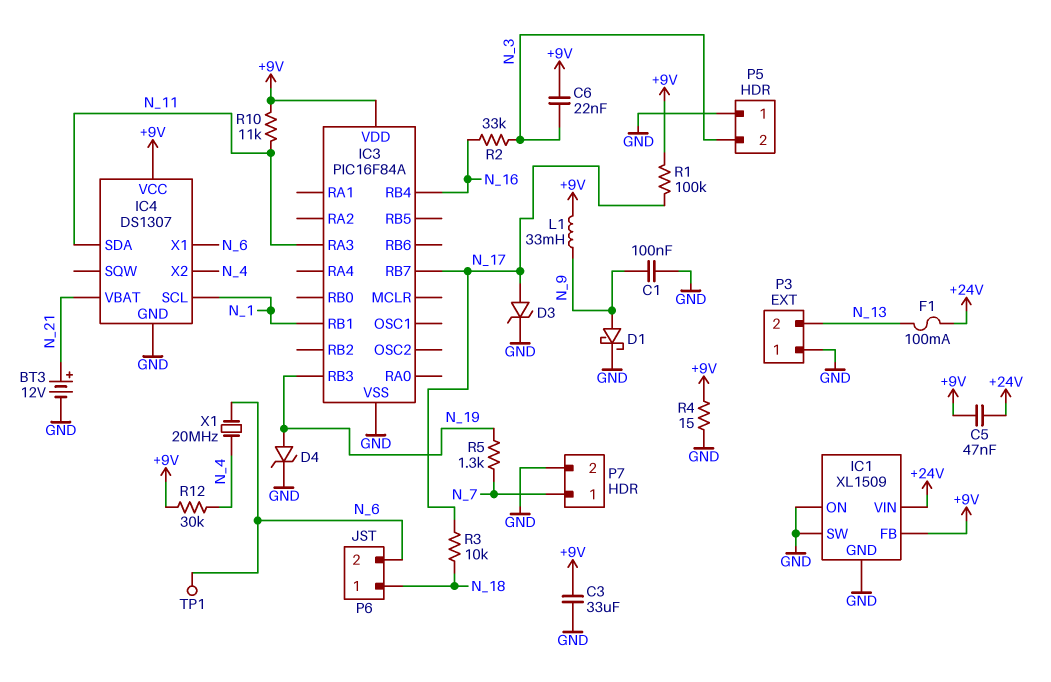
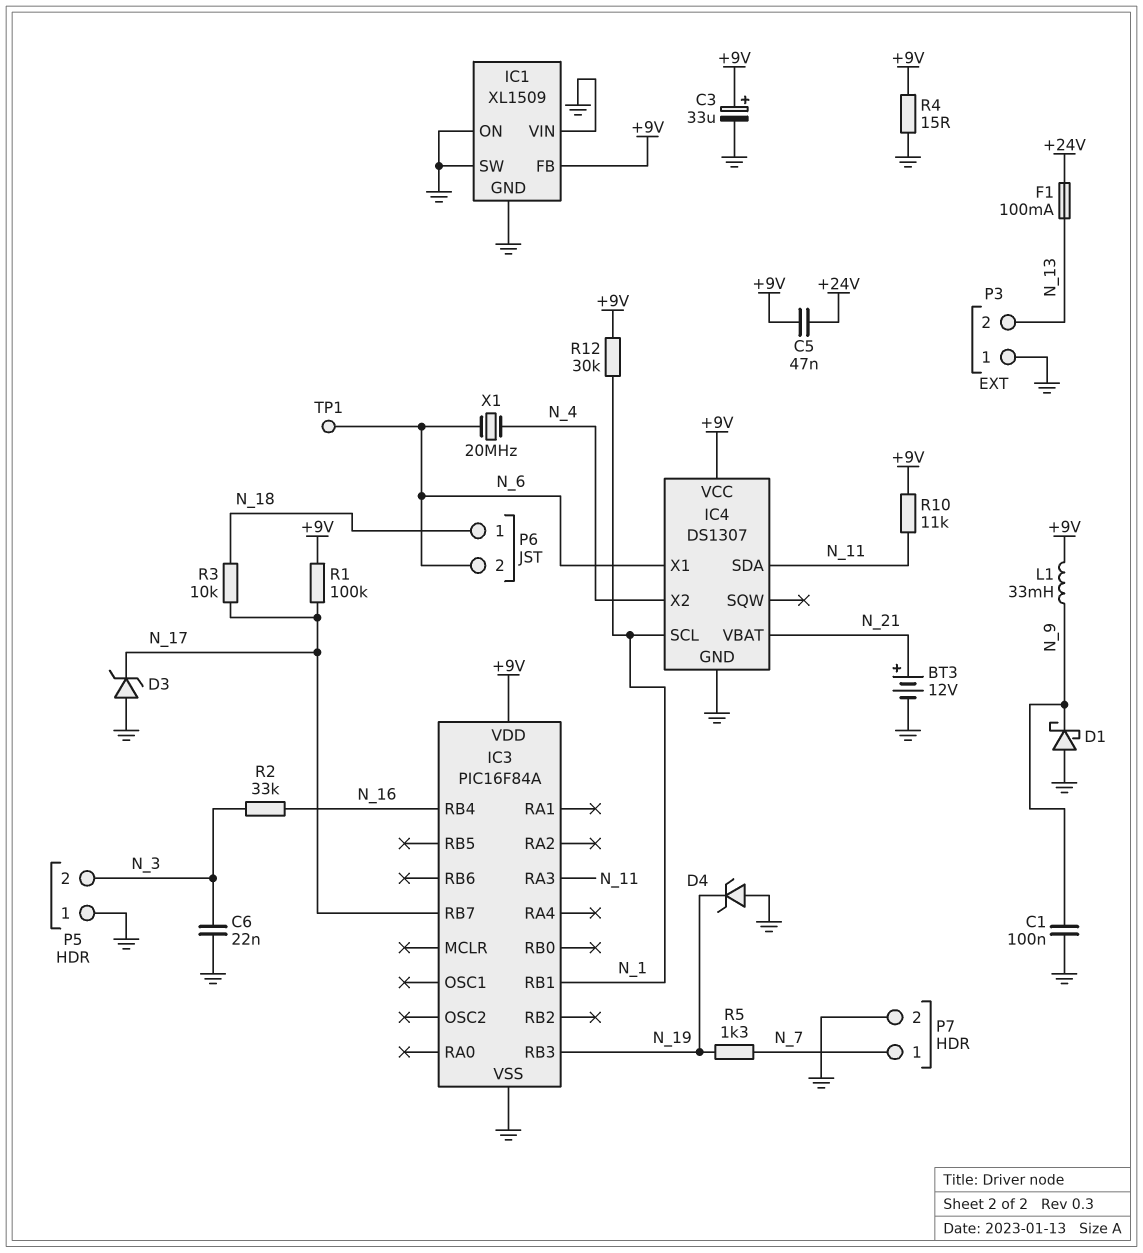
C3: 33uF (+9V, GND) -> 33uF (plus +9V, minus GND)
C6: 22nF (+9V, N_3) -> 22nF (GND, N_3)
D1: schottky (A N_9, K GND) -> schottky (A GND, K N_9)
D3: zener (A N_17, K GND) -> zener (A GND, K N_17)
D4: zener (A N_19, K GND) -> zener (A GND, K N_19)
IC1 pin VIN: +24V -> GND
R12: 30k (+9V, N_4) -> 30k (+9V, N_1)

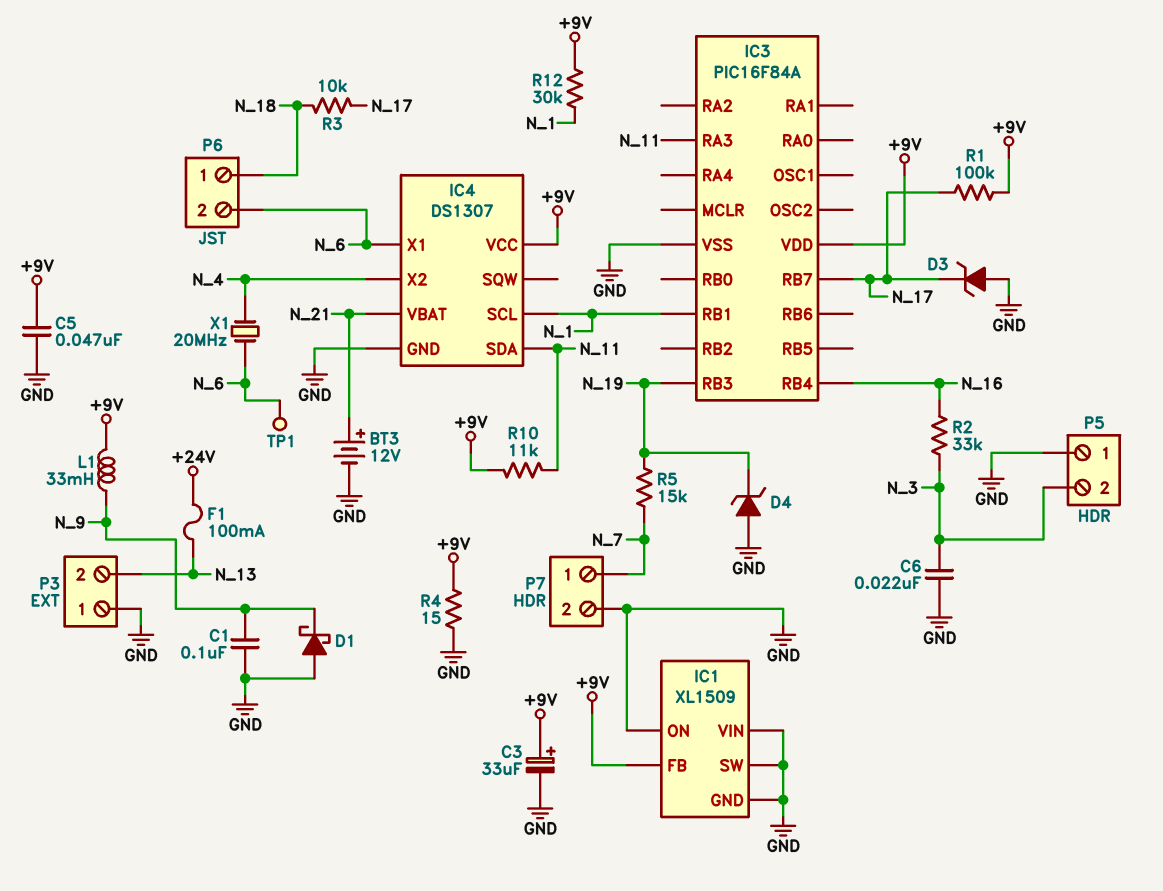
C5: 47nF (+9V, +24V) -> 47nF (+9V, GND)
R5: 1.3k (N_7, N_19) -> 15k (N_7, N_19)

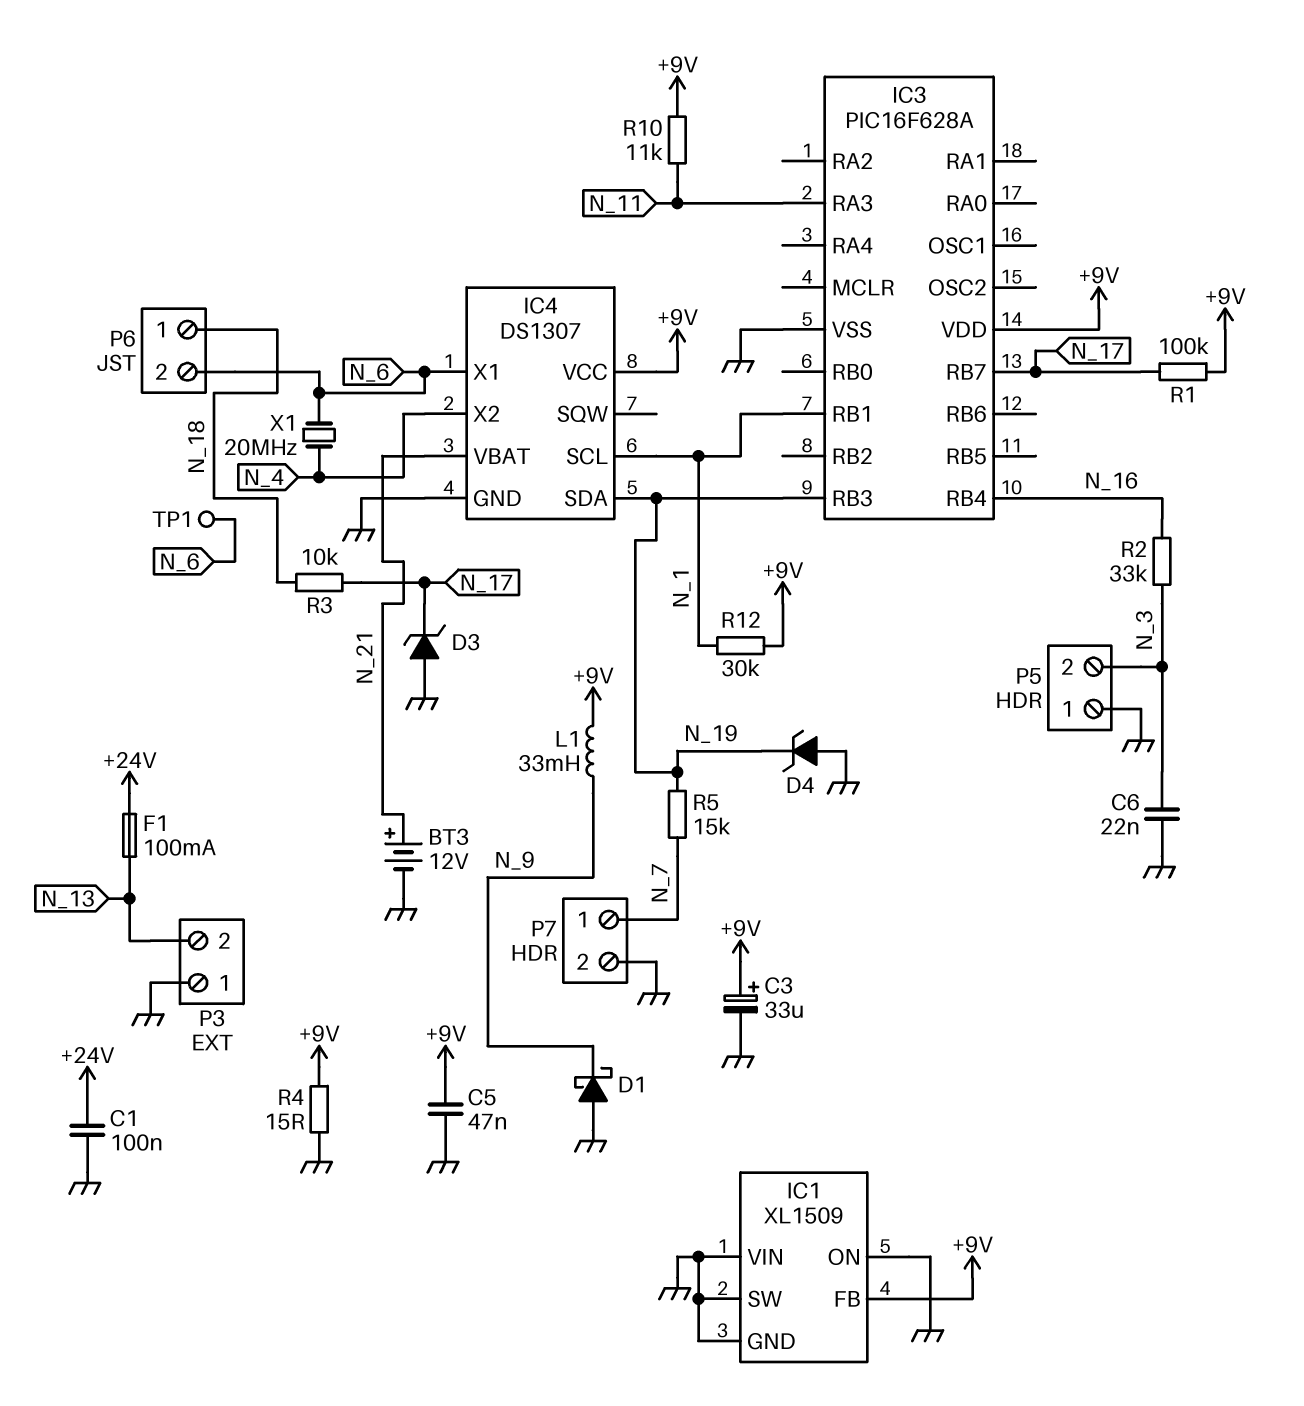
C1: 100nF (GND, N_9) -> 100nF (+24V, GND)
IC3: PIC16F84A -> PIC16F628A
IC4 pin SDA: N_11 -> N_19

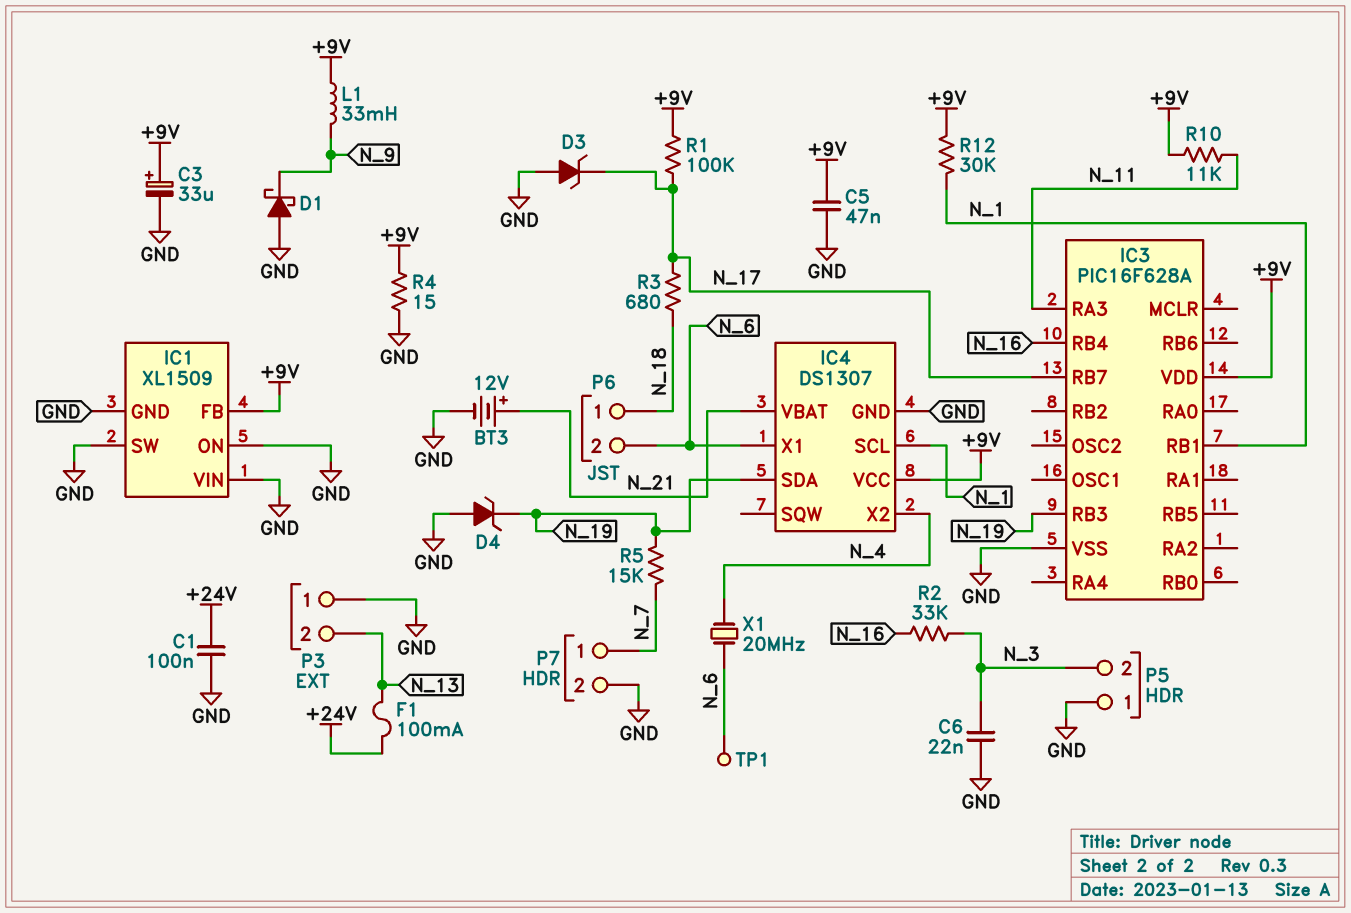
R3: 10k (N_17, N_18) -> 680 (N_17, N_18)

